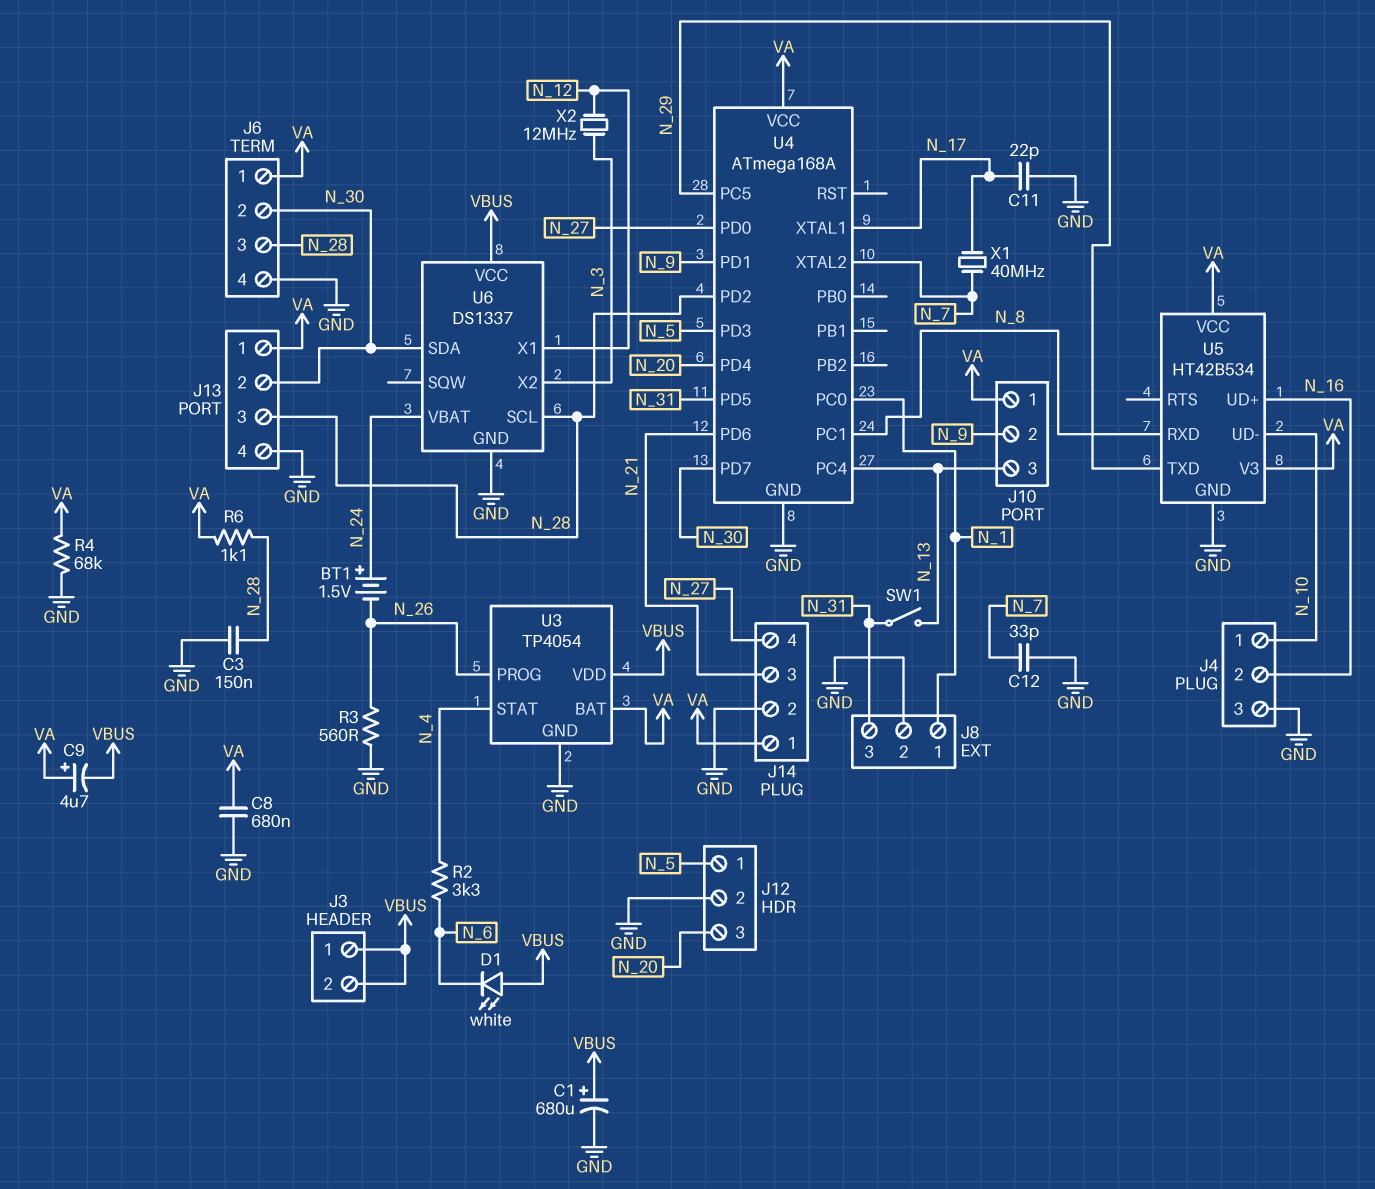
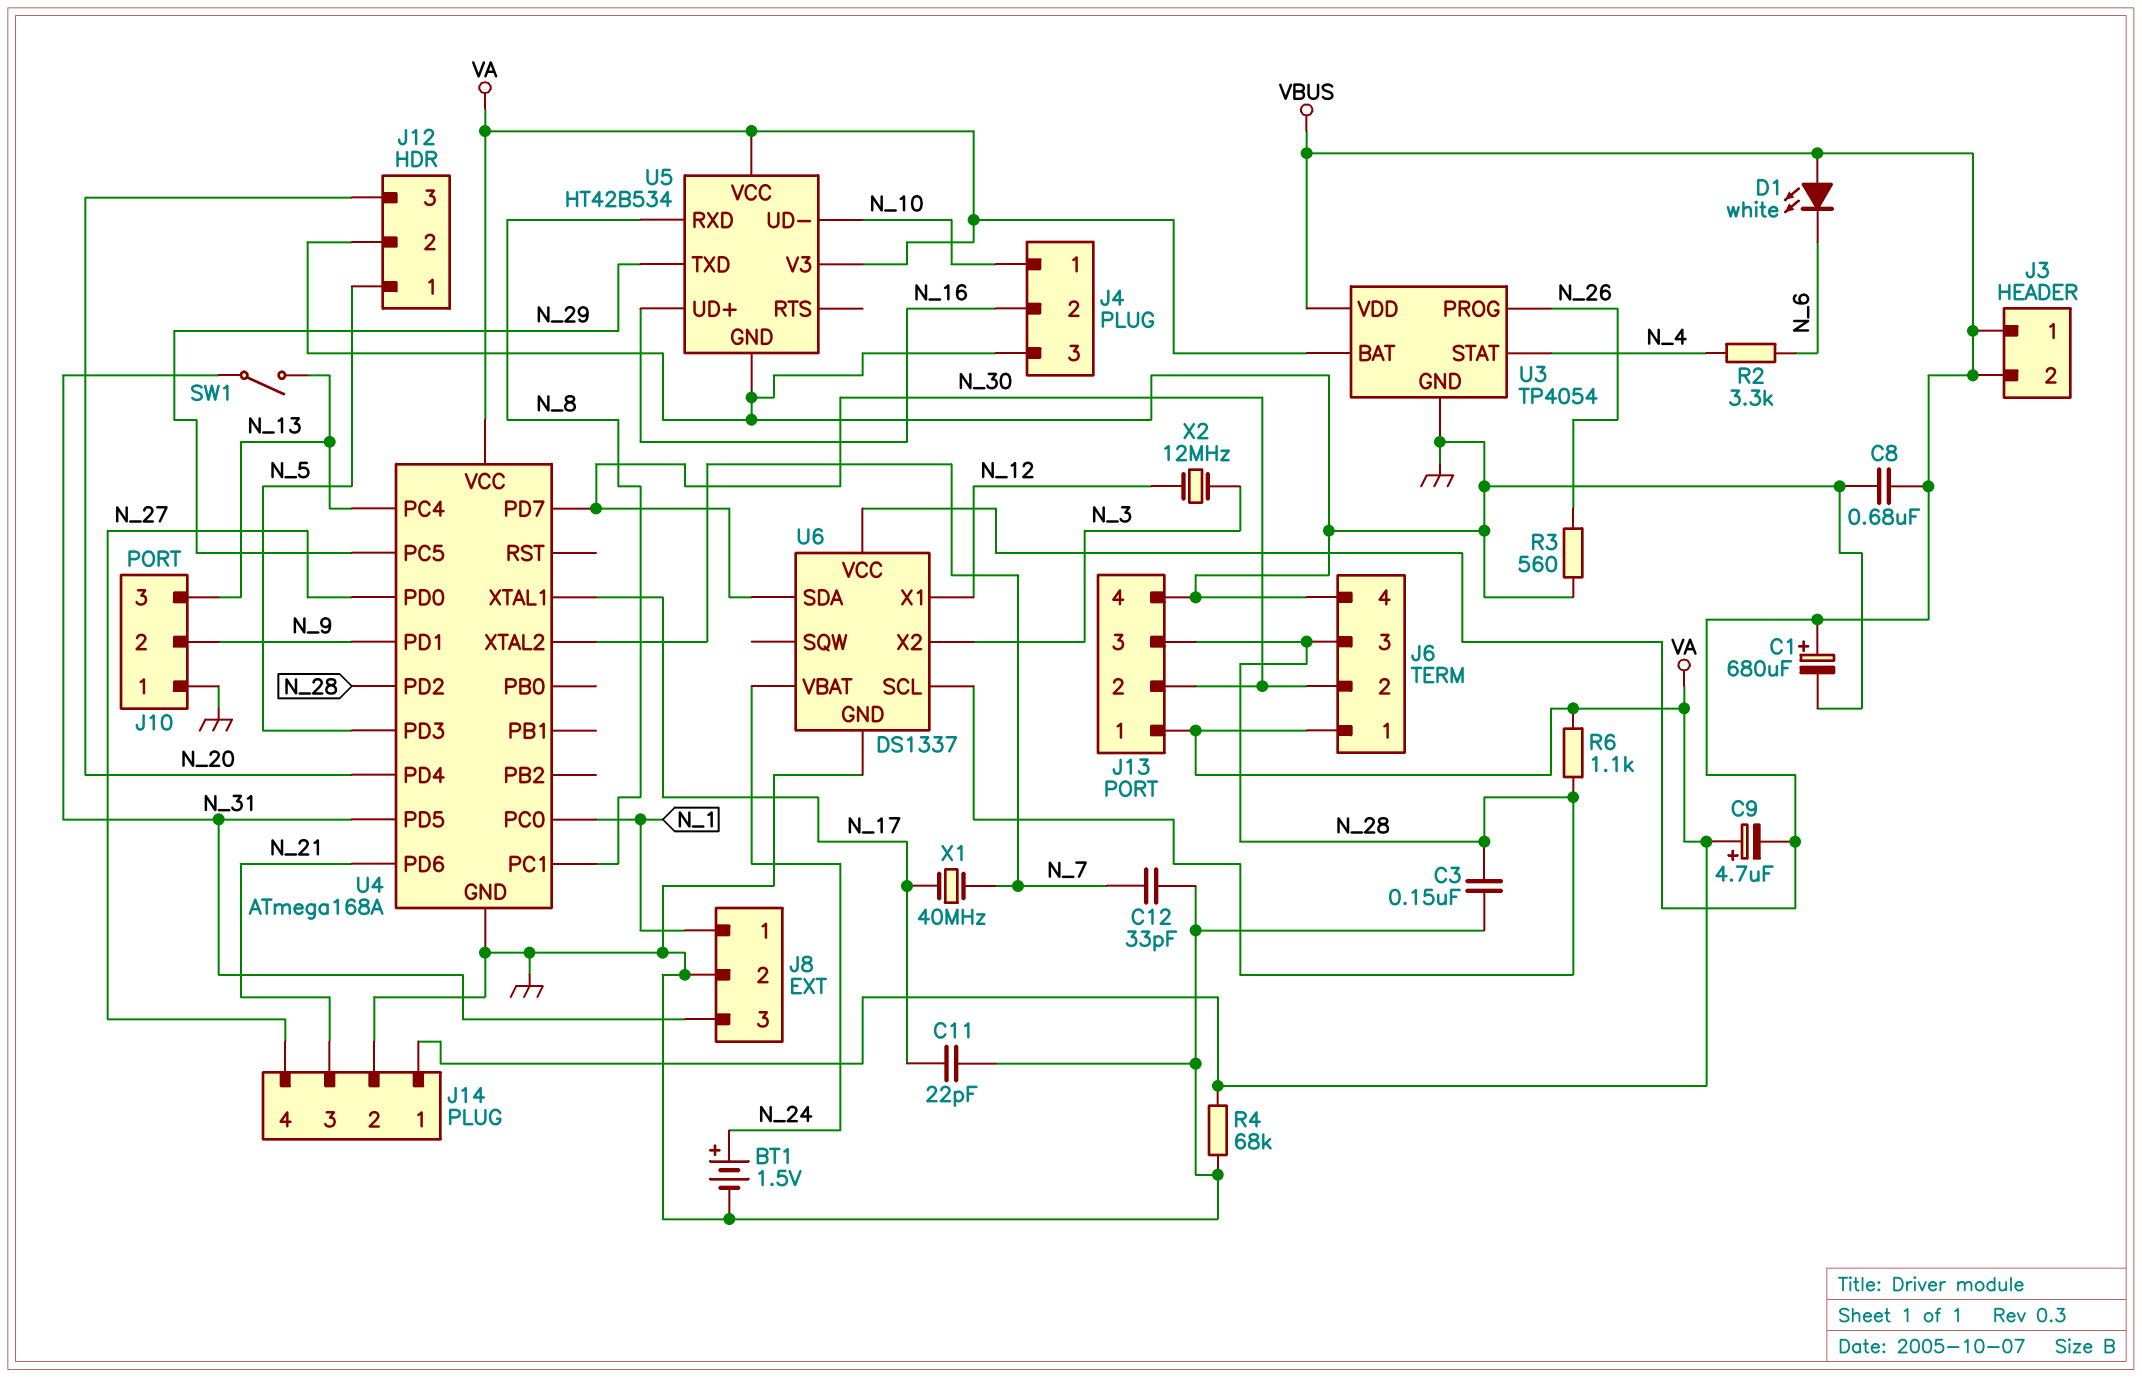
BT1: 1.5V (plus N_24, minus N_26) -> 1.5V (plus N_24, minus GND)
C8: 680nF (GND, VA) -> 680nF (GND, VBUS)
J10 pin 1: VA -> GND

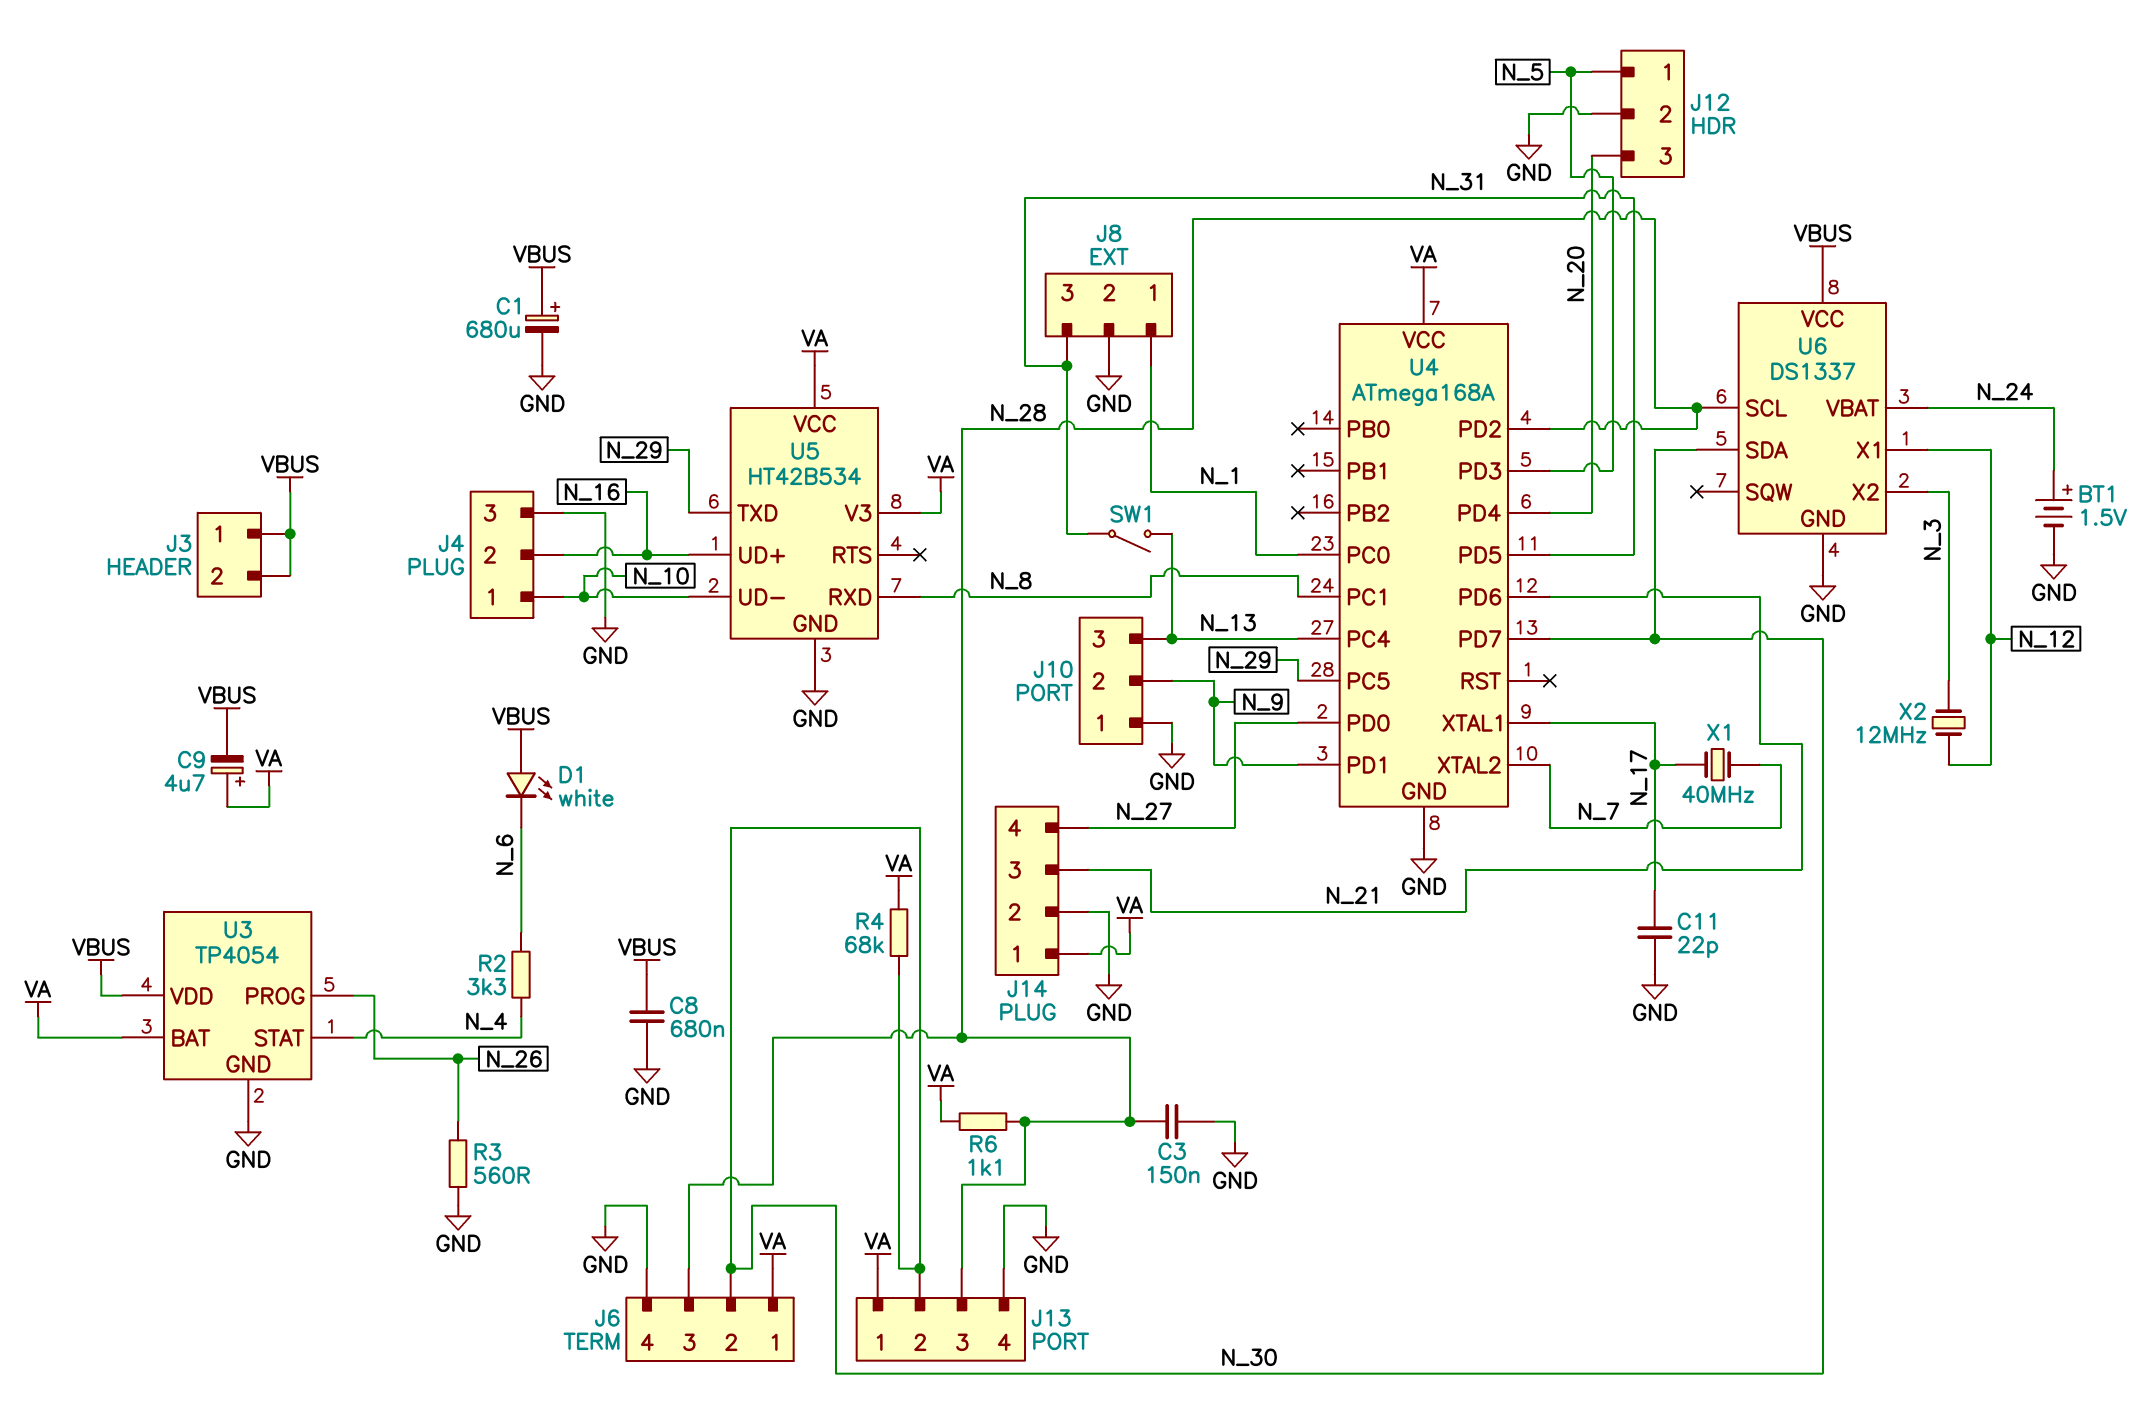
C12: 33pF (GND, N_7) -> none
R4: 68k (GND, VA) -> 68k (N_30, VA)

